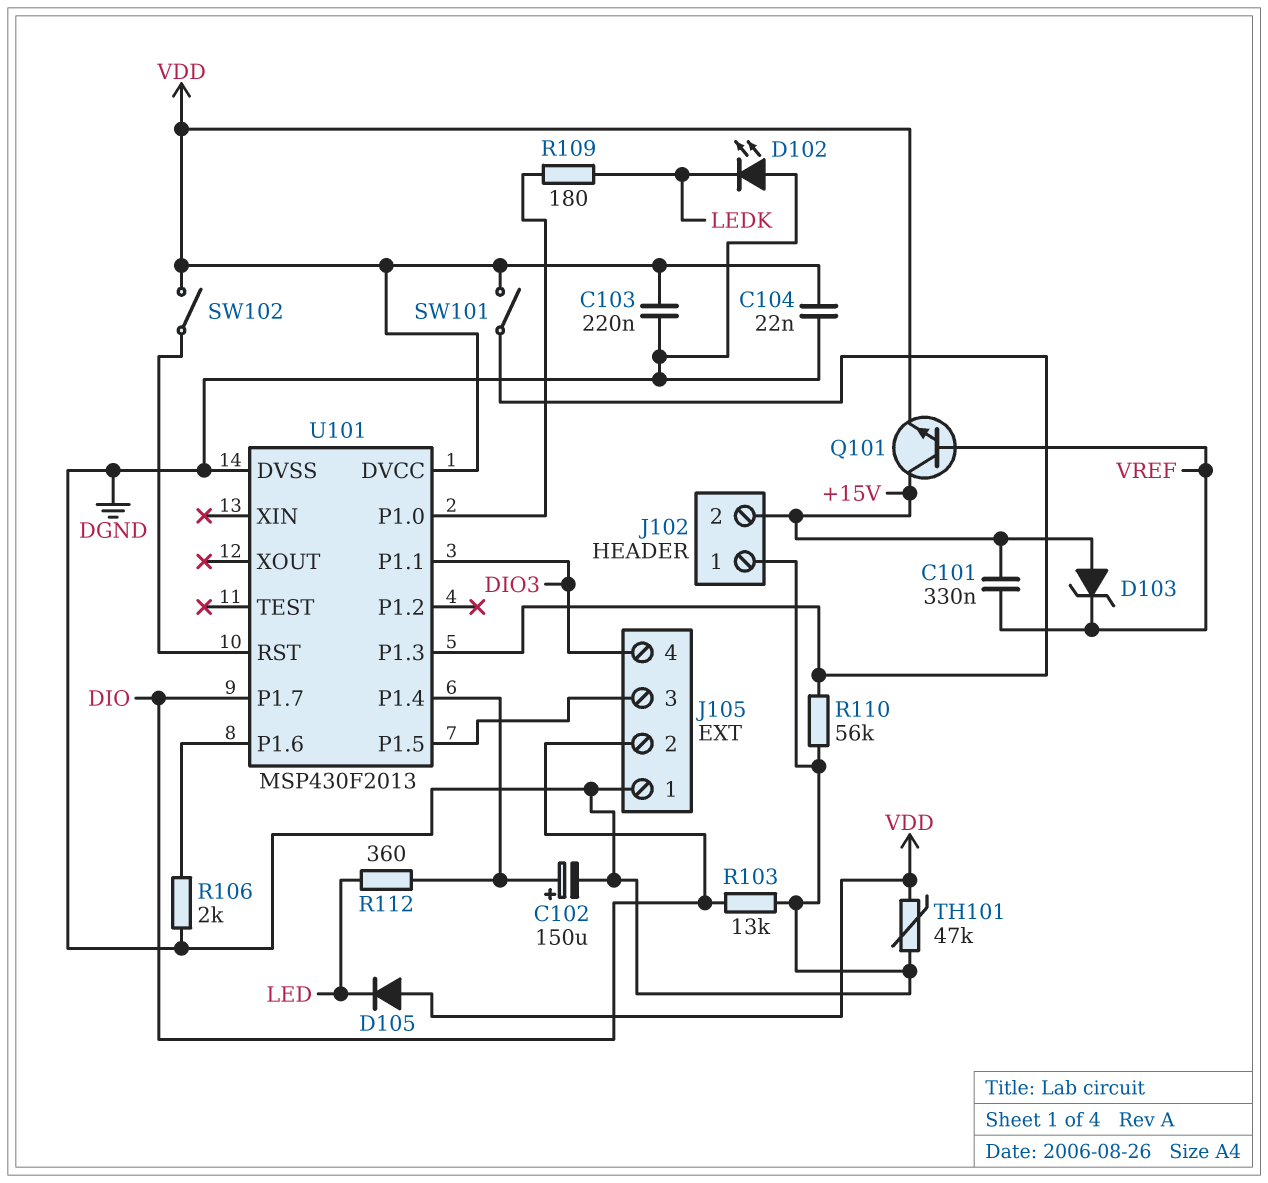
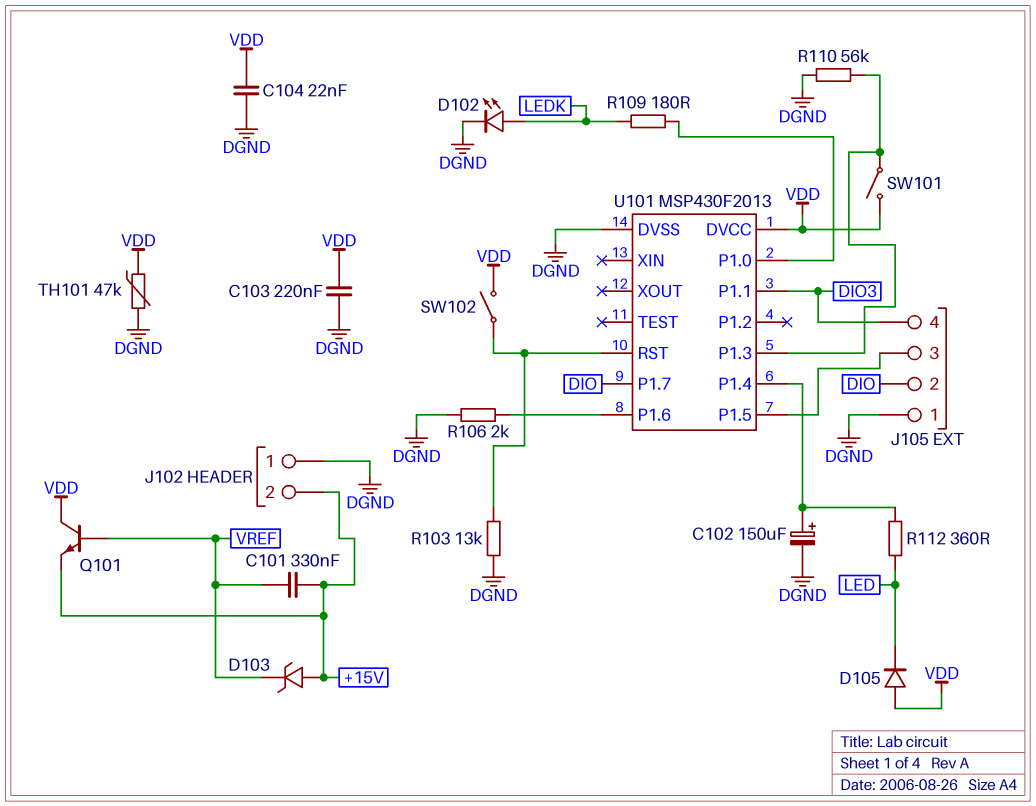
D102: LED (A DGND, K LEDK) -> LED (A LEDK, K DGND)
Q101: NPN (B VREF, C +15V, E VDD) -> NPN (B VREF, C VDD, E +15V)
R103: 13k (DGND, DIO) -> 13k (DGND, U101/RST)

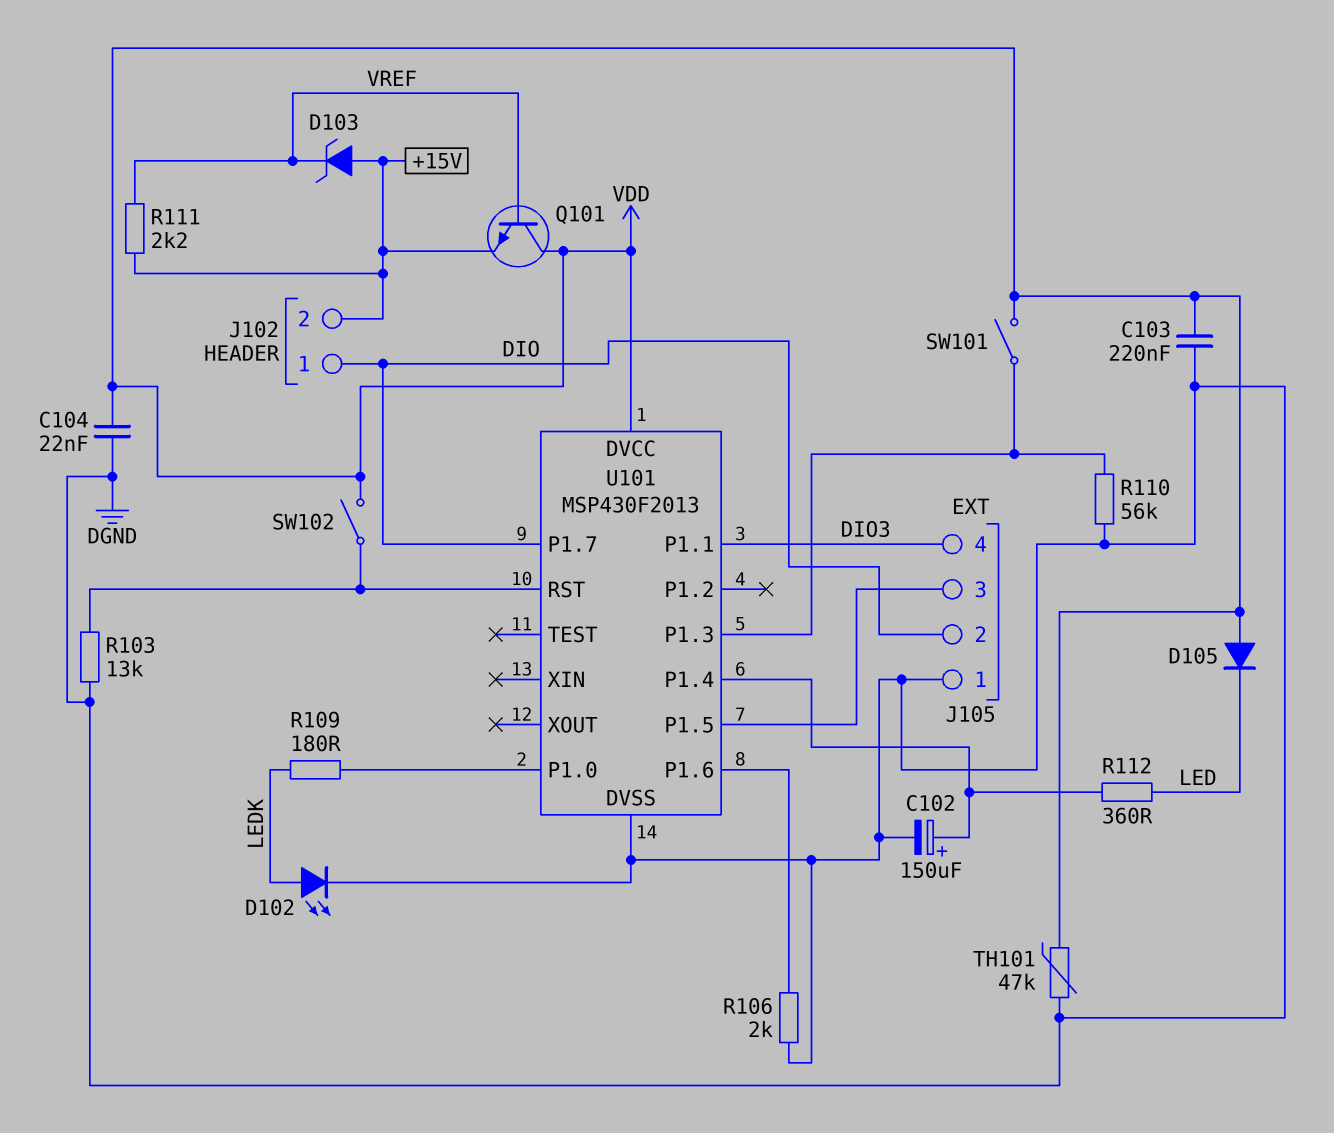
C101: 330nF (+15V, VREF) -> none
J102 pin 1: DGND -> DIO
R111: none -> 2.2k (+15V, VREF)

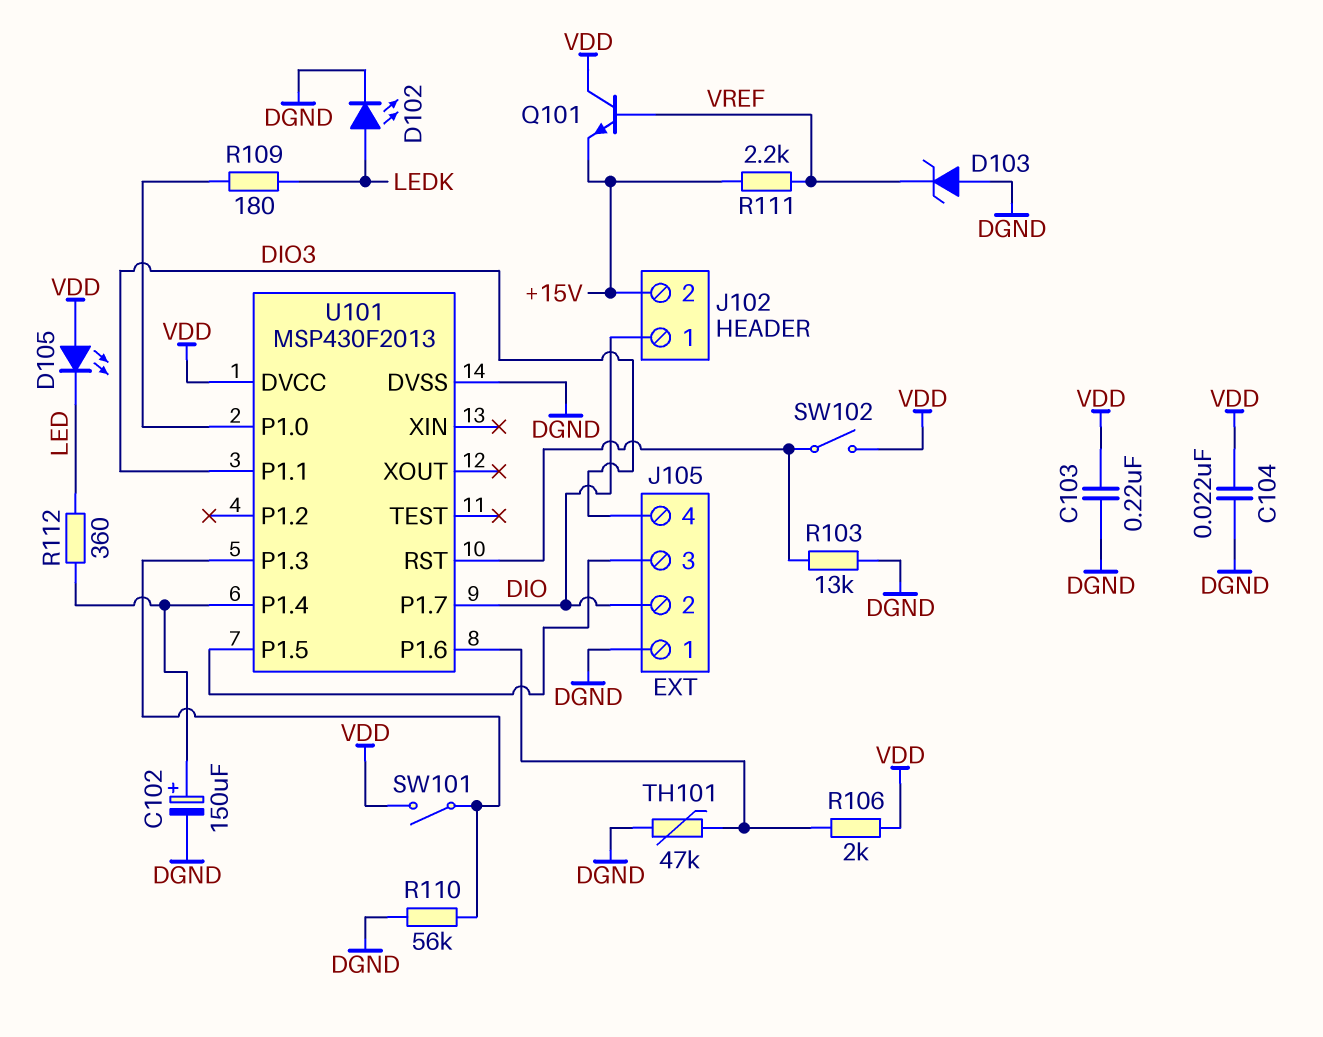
D103: zener (A +15V, K VREF) -> zener (A DGND, K VREF)
D105: diode (A VDD, K LED) -> LED (A VDD, K LED)
R106: 2k (DGND, U101/P1.6) -> 2k (U101/P1.6, VDD)
TH101: 47k (DGND, VDD) -> 47k (DGND, U101/P1.6)

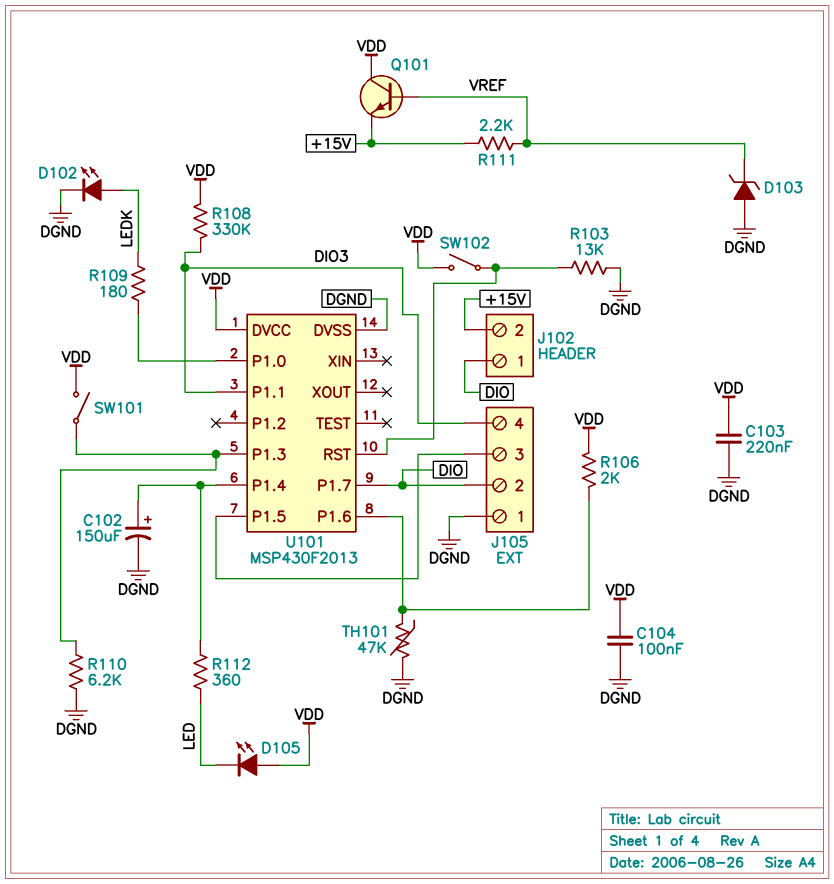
C104: 22nF (DGND, VDD) -> 100nF (DGND, VDD)
R108: none -> 330k (DIO3, VDD)
R110: 56k (DGND, U101/P1.3) -> 6.2k (DGND, U101/P1.3)

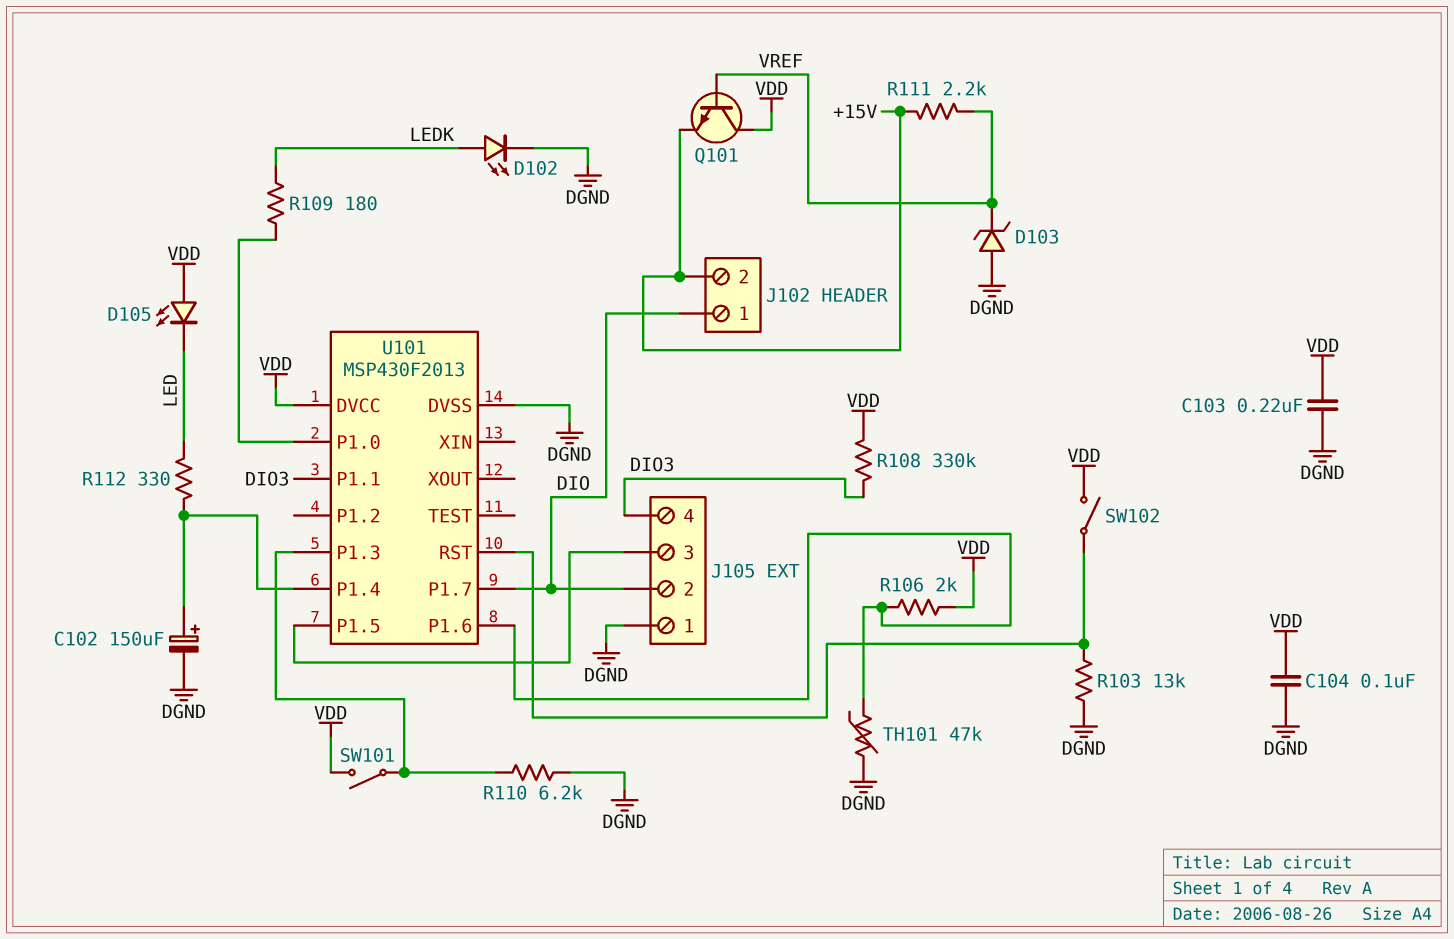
R112: 360 (LED, U101/P1.4) -> 330 (LED, U101/P1.4)

